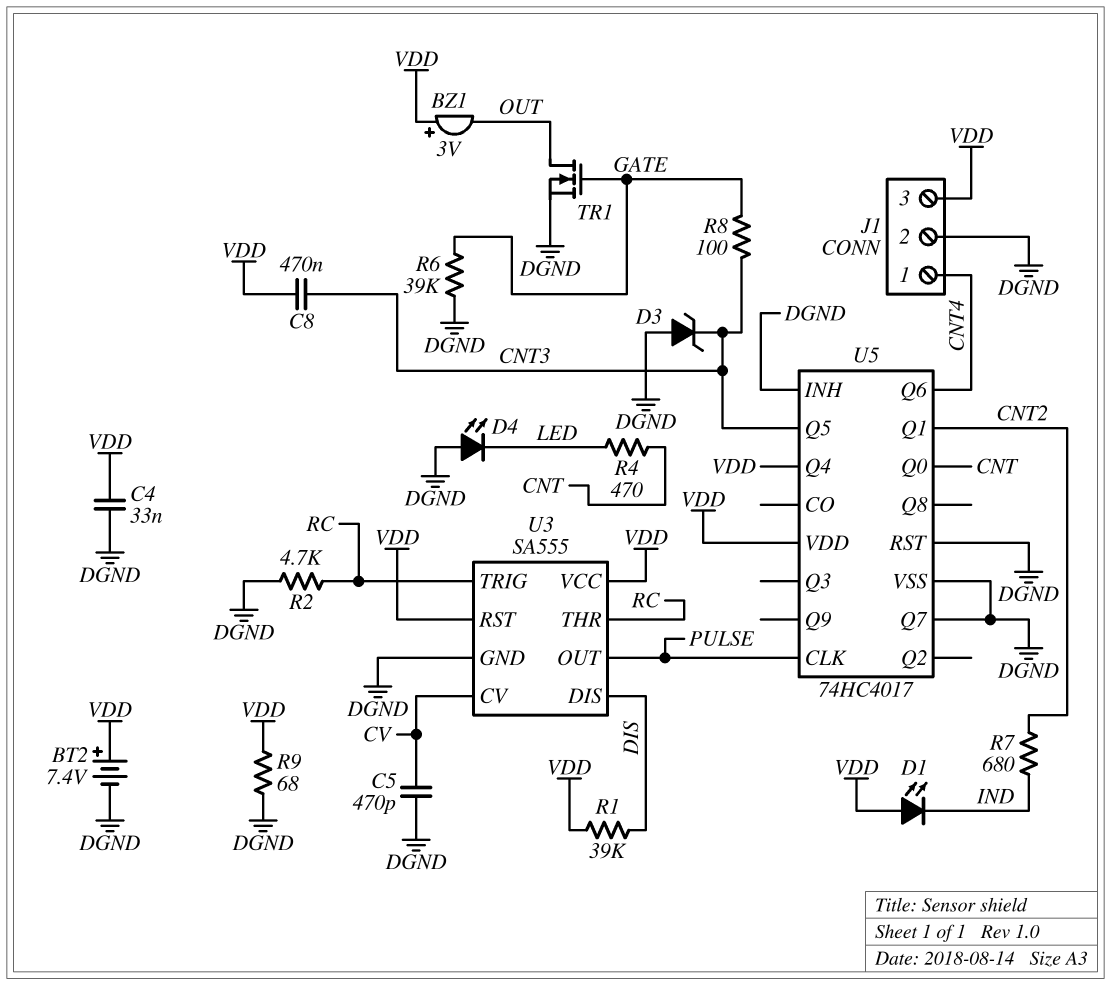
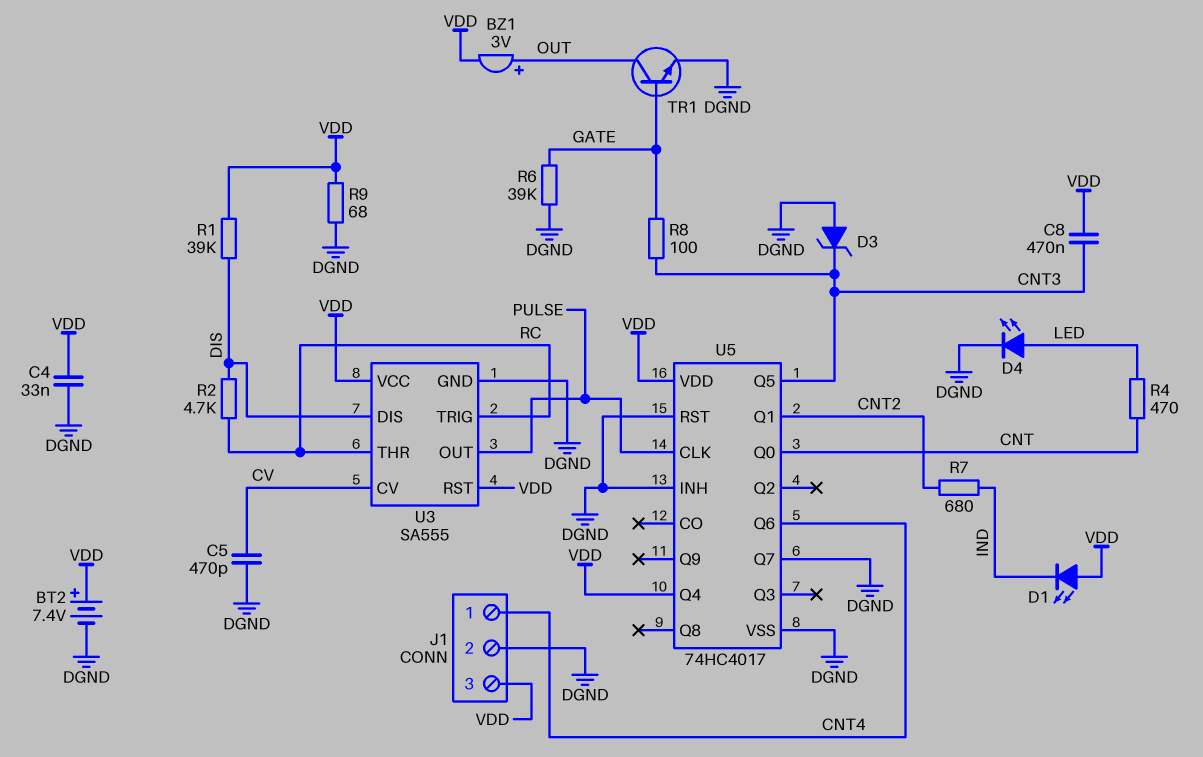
BZ1: buzzer 3V (plus VDD, minus OUT) -> buzzer 3V (plus OUT, minus VDD)
D4: LED (A DGND, K LED) -> LED (A LED, K DGND)
R2: 4.7k (DGND, RC) -> 4.7k (DIS, RC)
TR1: NMOS (G GATE, D OUT, S DGND) -> NPN (B GATE, C OUT, E DGND)

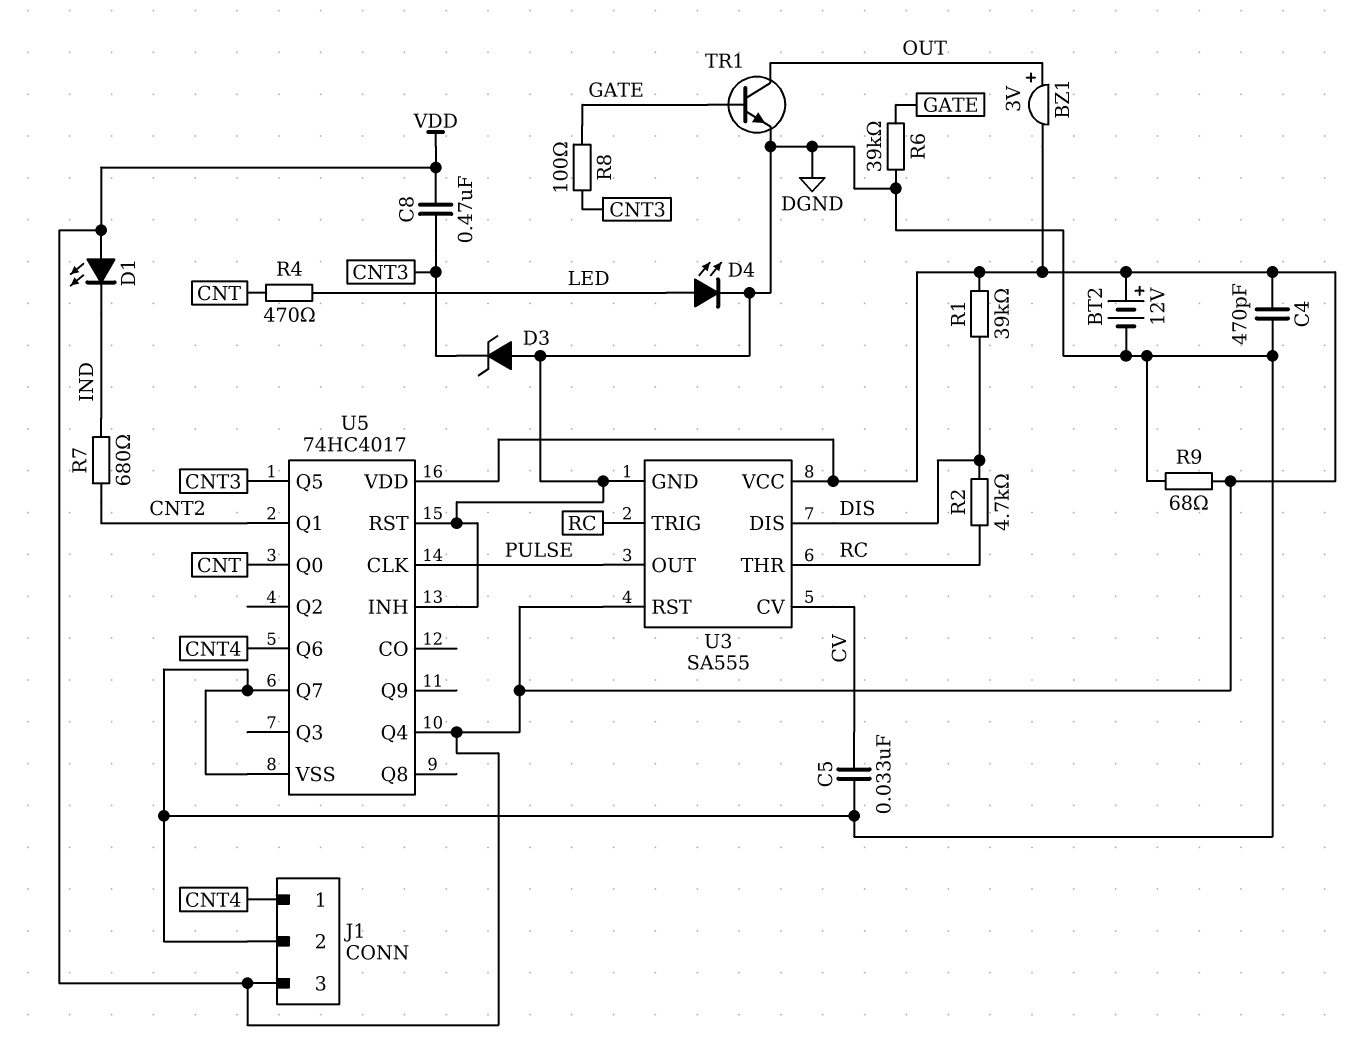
BT2: 7.4V (plus VDD, minus DGND) -> 12V (plus VDD, minus DGND)
C4: 33nF (DGND, VDD) -> 470pF (DGND, VDD)
C5: 470pF (CV, DGND) -> 33nF (CV, DGND)

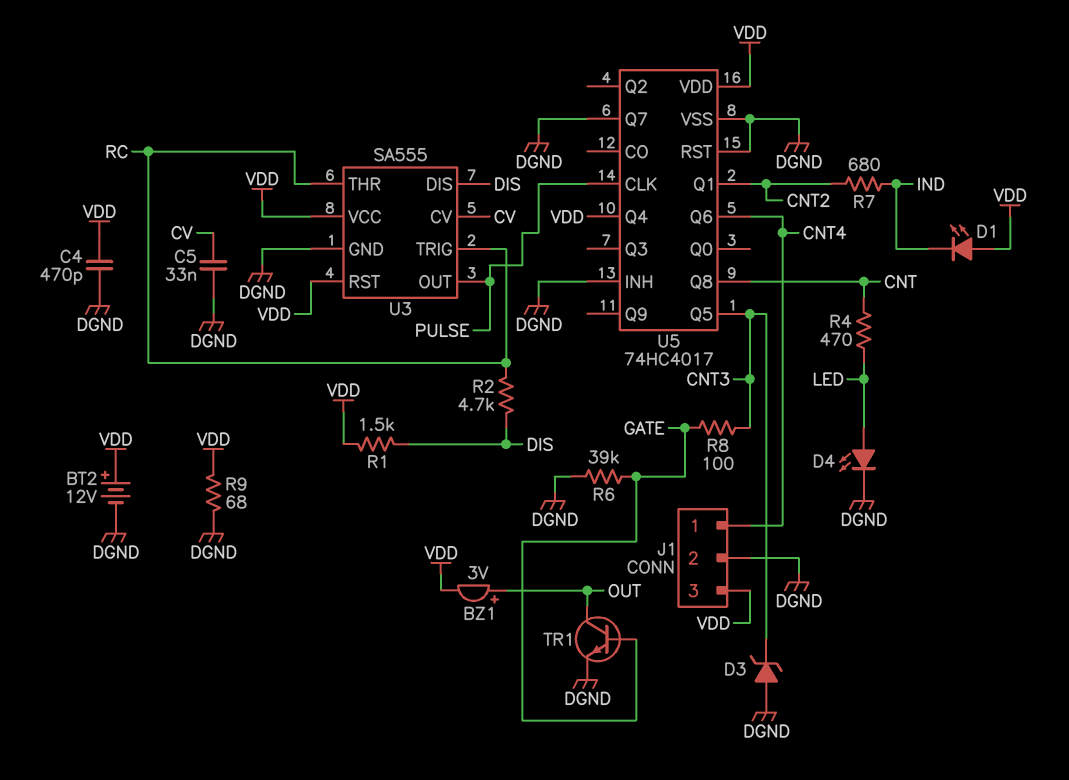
C8: 470nF (CNT3, VDD) -> none
R1: 39k (DIS, VDD) -> 1.5k (DIS, VDD)
U5 pin Q0: CNT -> none
U5 pin Q8: none -> CNT

